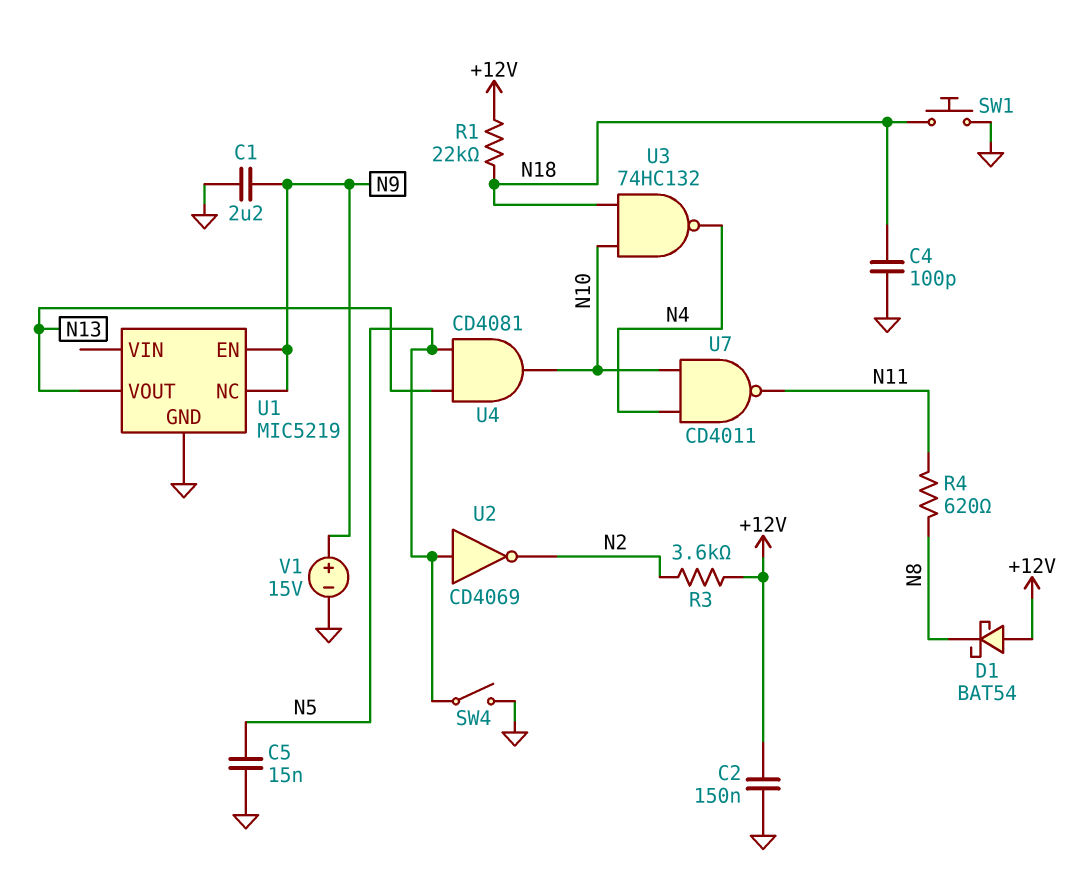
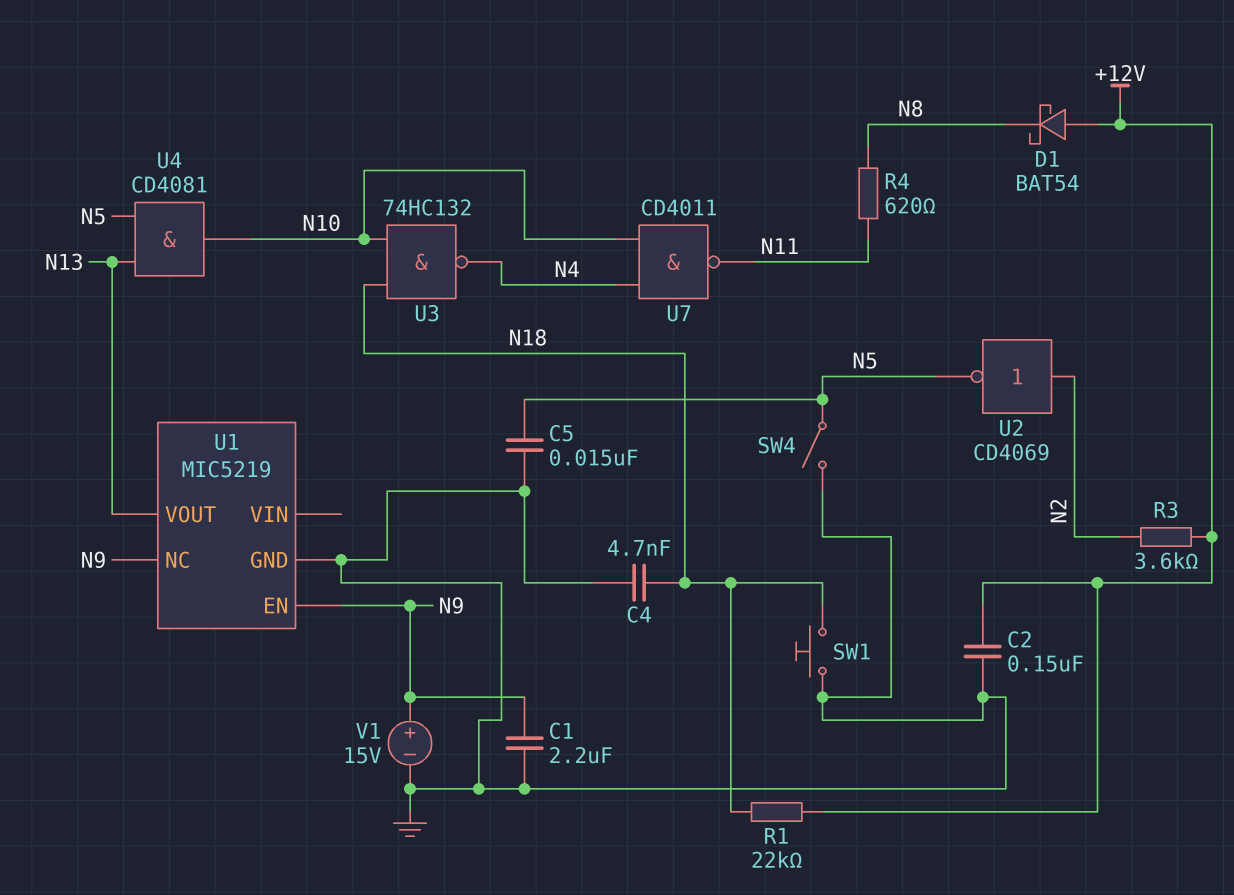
C4: 100pF (GND, N18) -> 4.7nF (GND, N18)
U2: NOT CD4069 (in N5, out N2) -> NOT CD4069 (in N2, out N5)

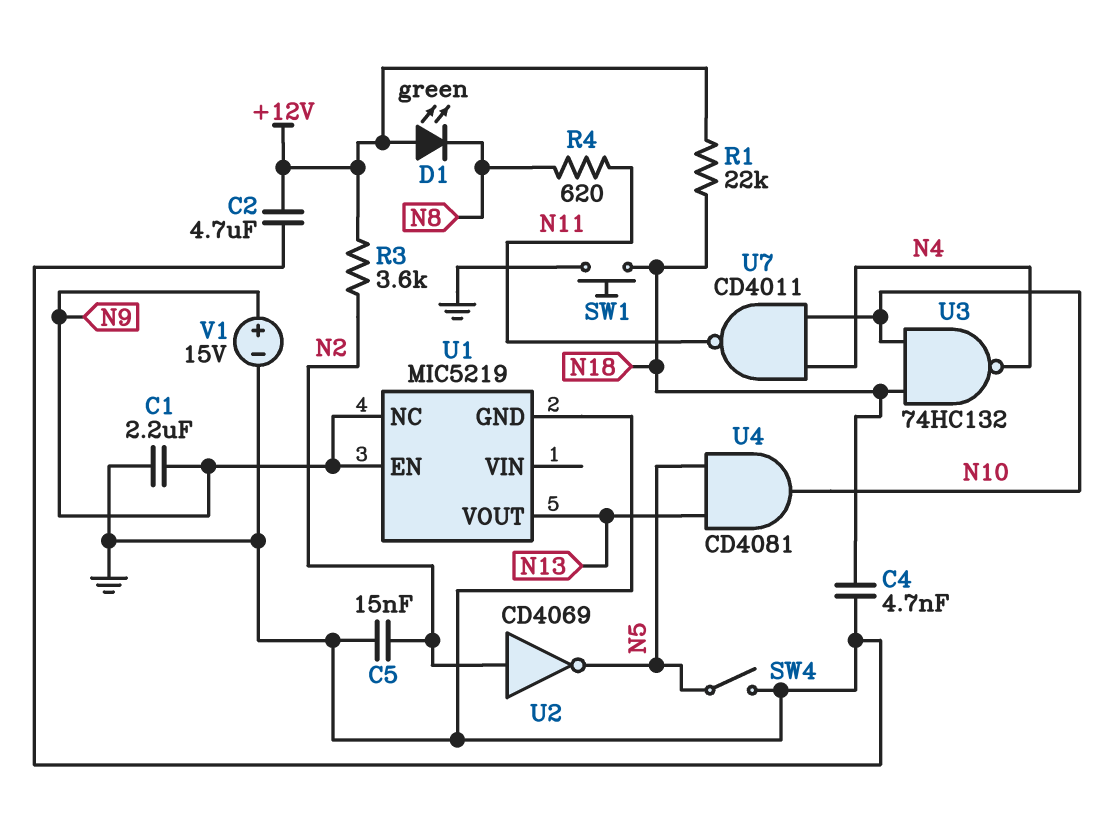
C2: 150nF (+12V, GND) -> 4.7uF (+12V, GND)
C5: 15nF (GND, N5) -> 15nF (GND, N2)
D1: schottky BAT54 (A +12V, K N8) -> LED green (A +12V, K N8)

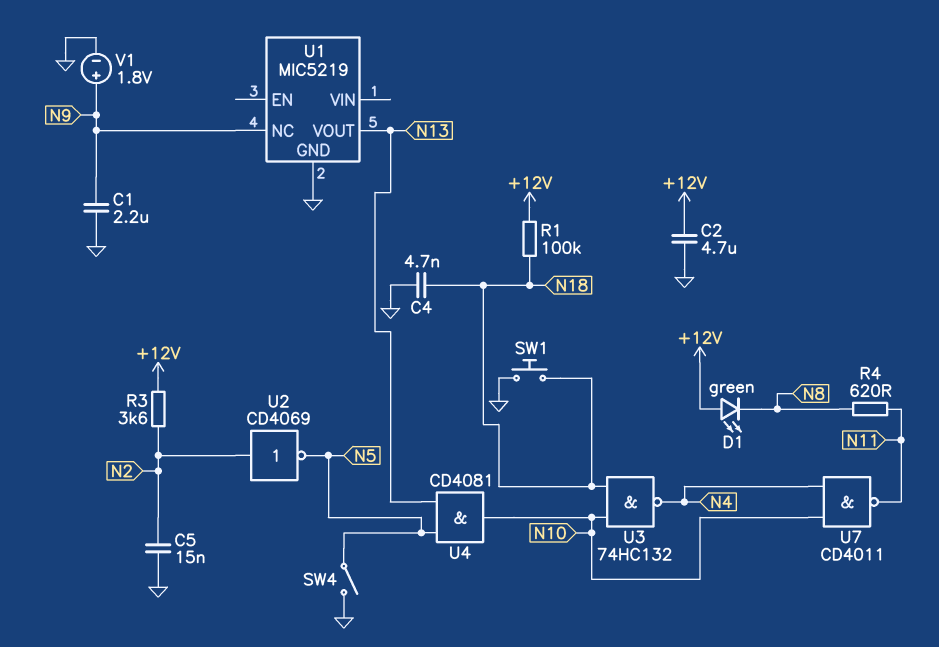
R1: 22k (+12V, N18) -> 100k (+12V, N18)
U1 pin EN: N9 -> none
V1: 15V (plus N9, minus GND) -> 1.8V (plus N9, minus GND)

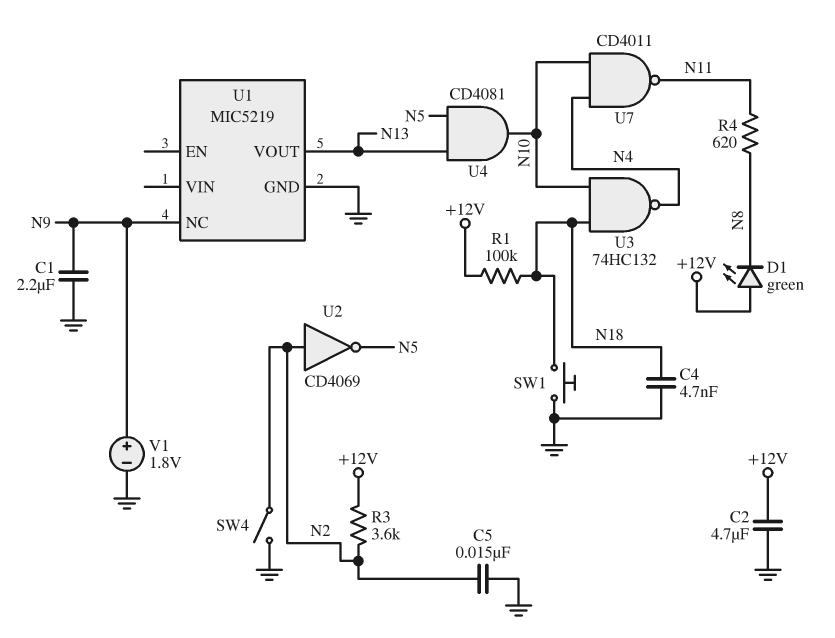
SW4: switch (GND, N5) -> switch (GND, N2)

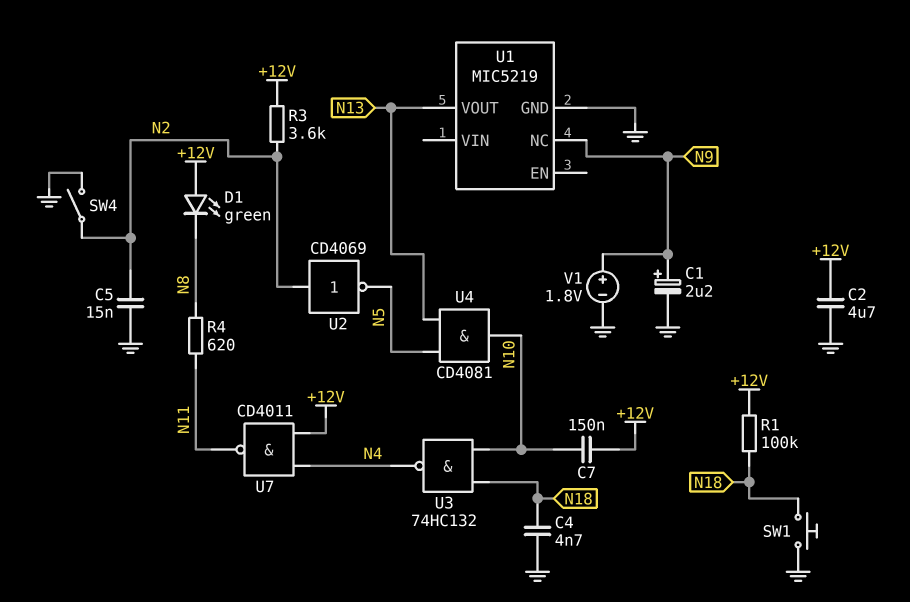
C1: 2.2uF (GND, N9) -> 2.2uF (plus N9, minus GND)
C7: none -> 150nF (+12V, N10)
U7: NAND CD4011 (in N4, in N10, out N11) -> NAND CD4011 (in +12V, in N4, out N11)

